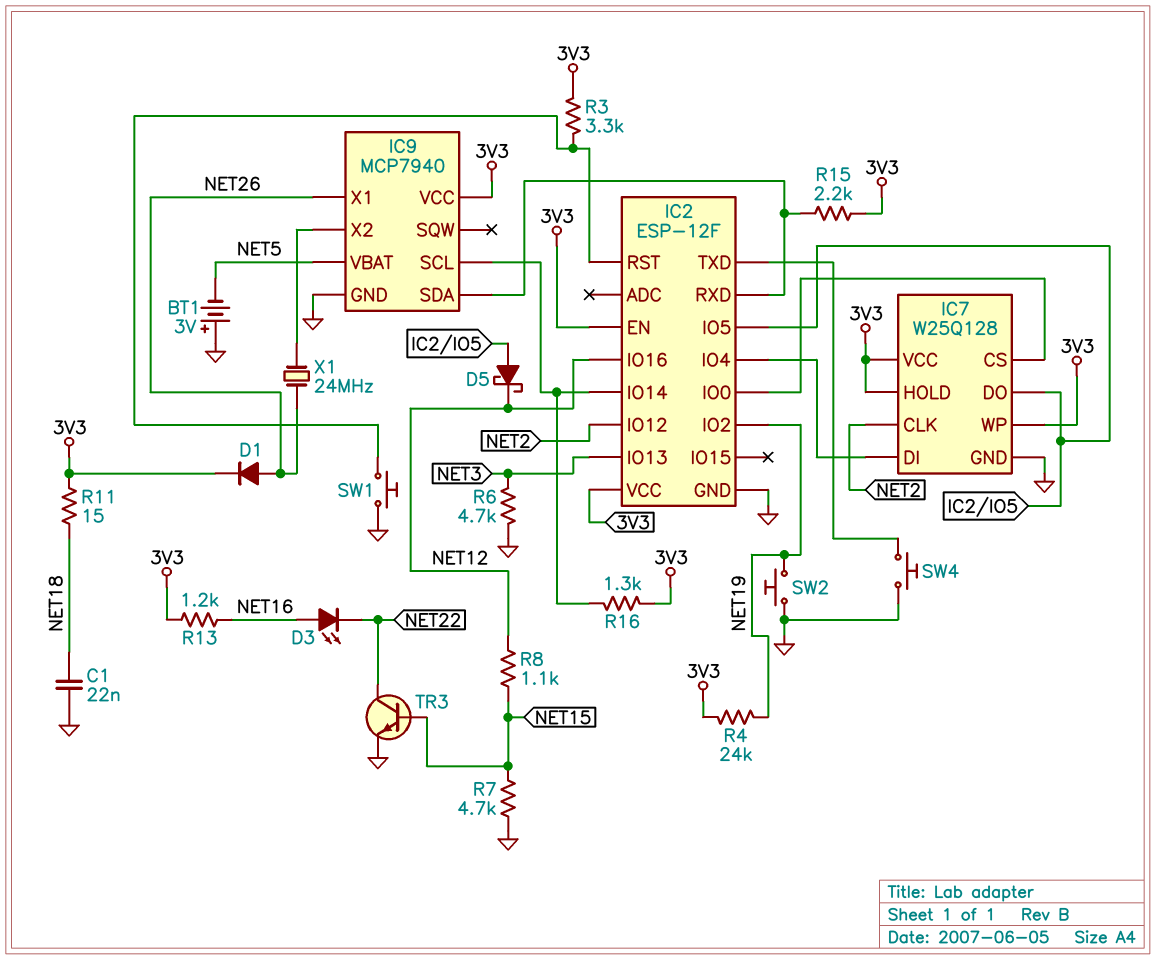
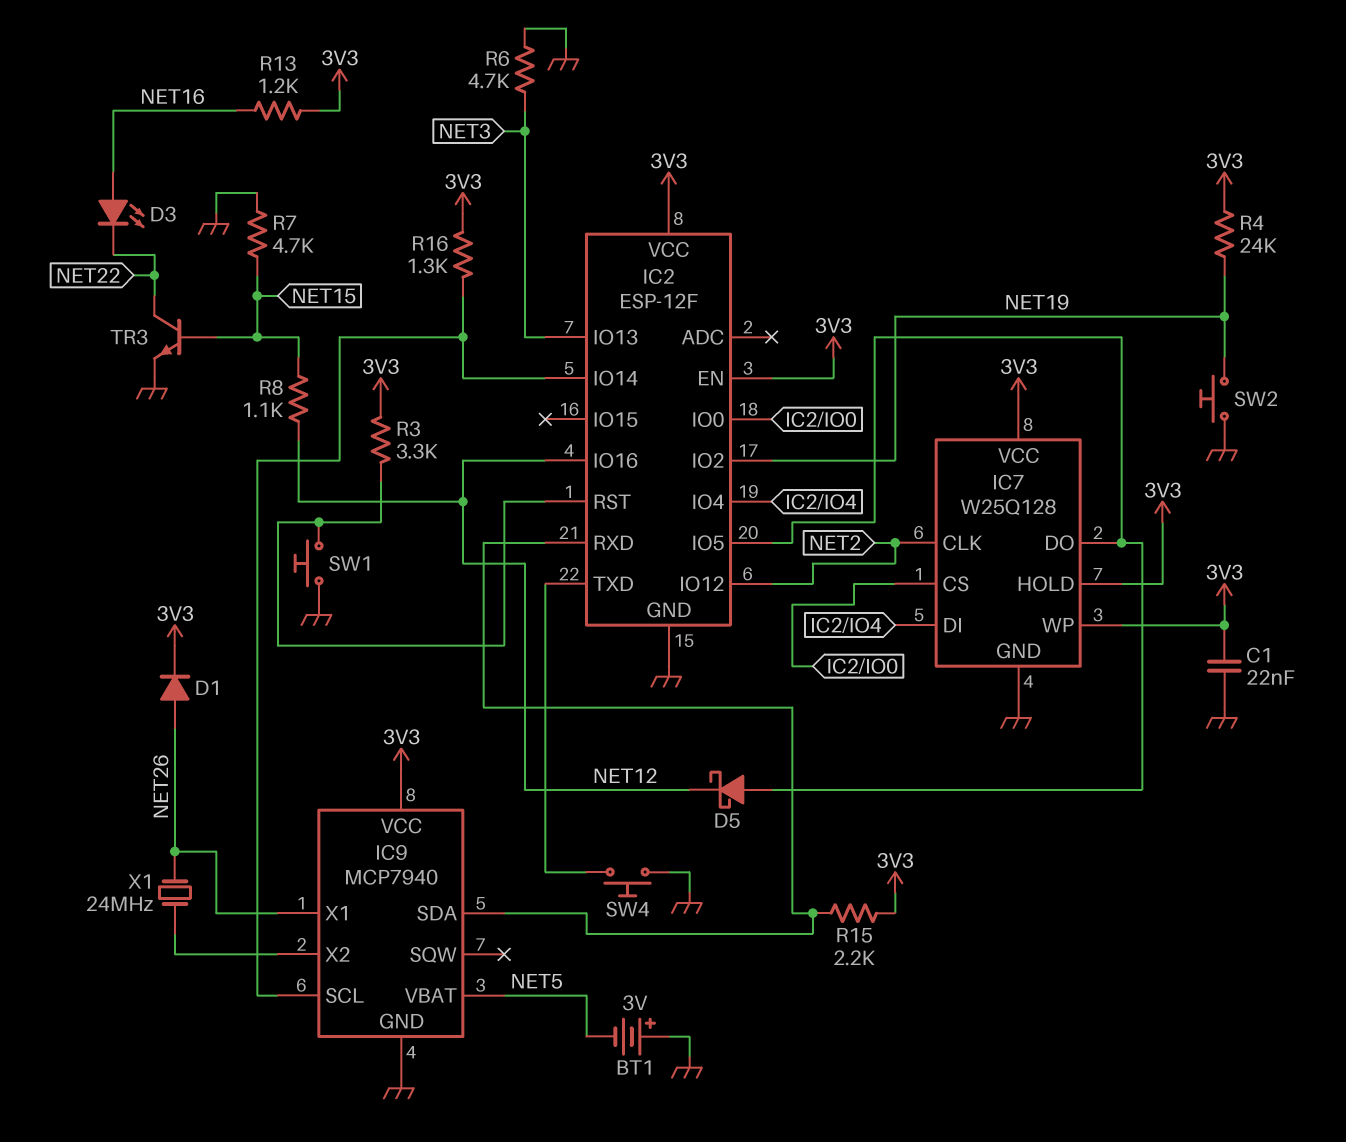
C1: 22nF (GND, NET18) -> 22nF (3V3, GND)
R11: 15 (3V3, NET18) -> none

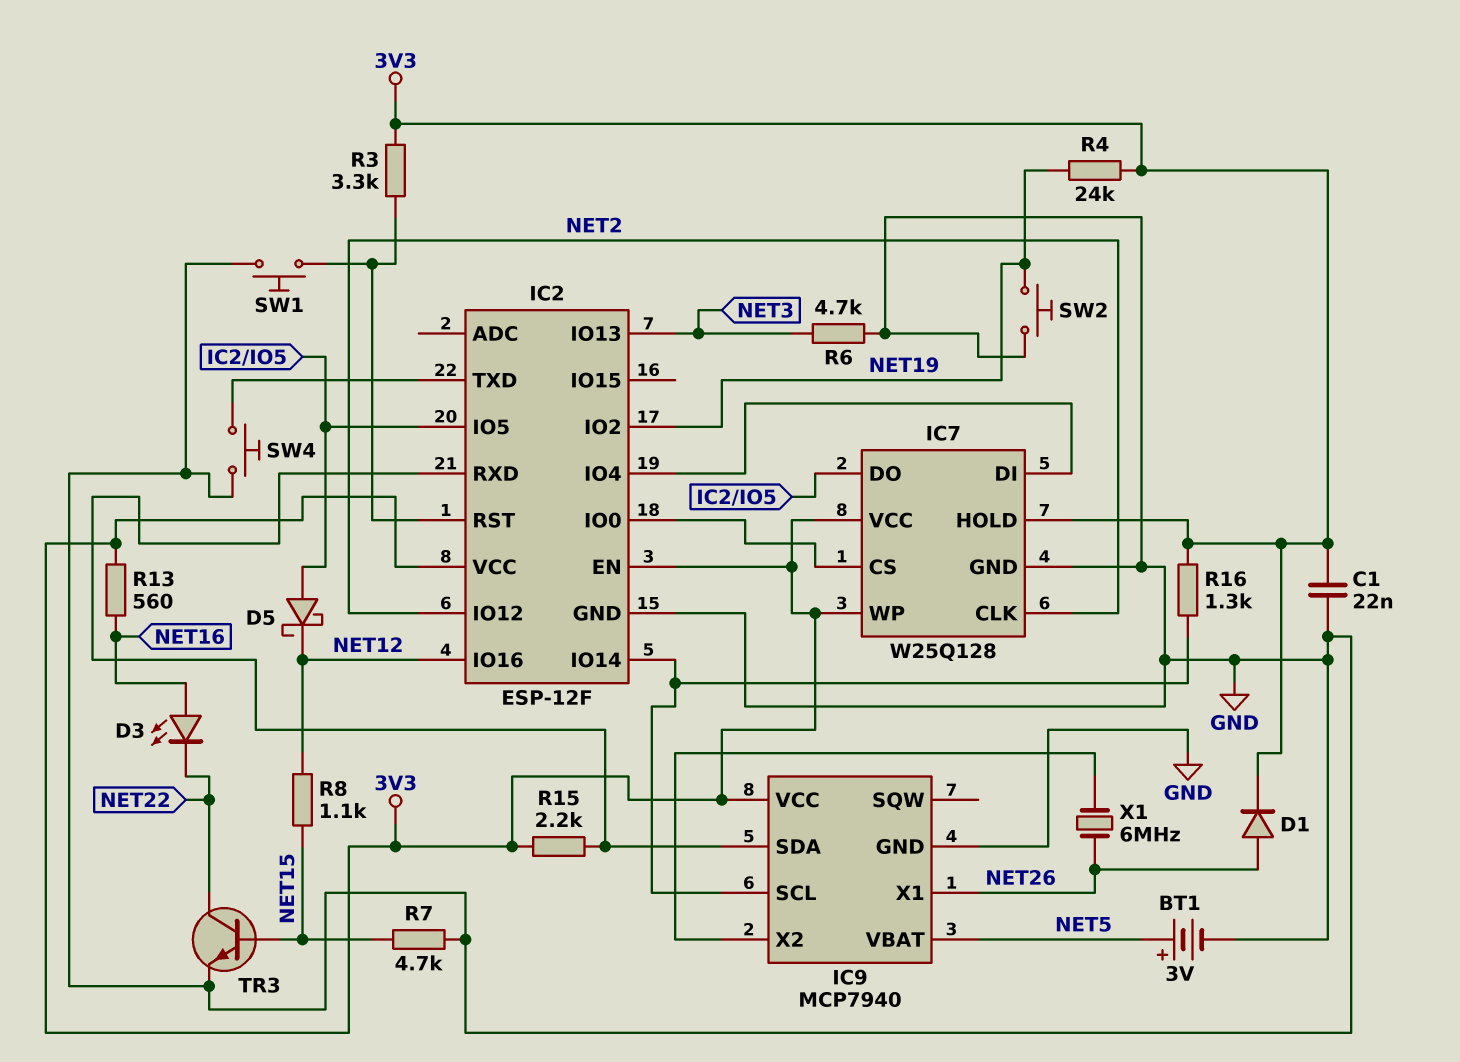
BT1: 3V (plus GND, minus NET5) -> 3V (plus NET5, minus GND)
R13: 1.2k (3V3, NET16) -> 560 (3V3, NET16)
X1: 24MHz (IC9/X2, NET26) -> 6MHz (IC9/X2, NET26)

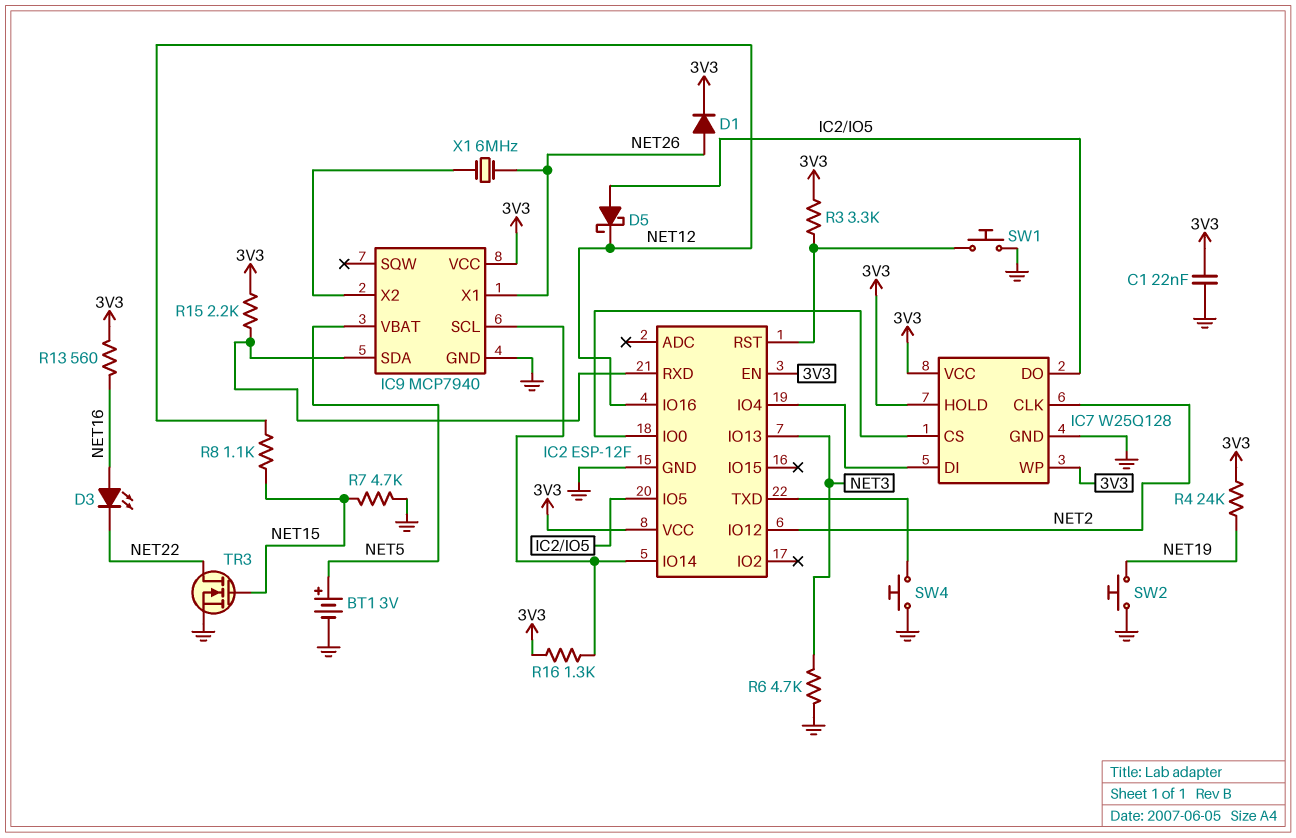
IC2 pin IO2: NET19 -> none
TR3: NPN (B NET15, C NET22, E GND) -> NMOS (G NET15, D NET22, S GND)

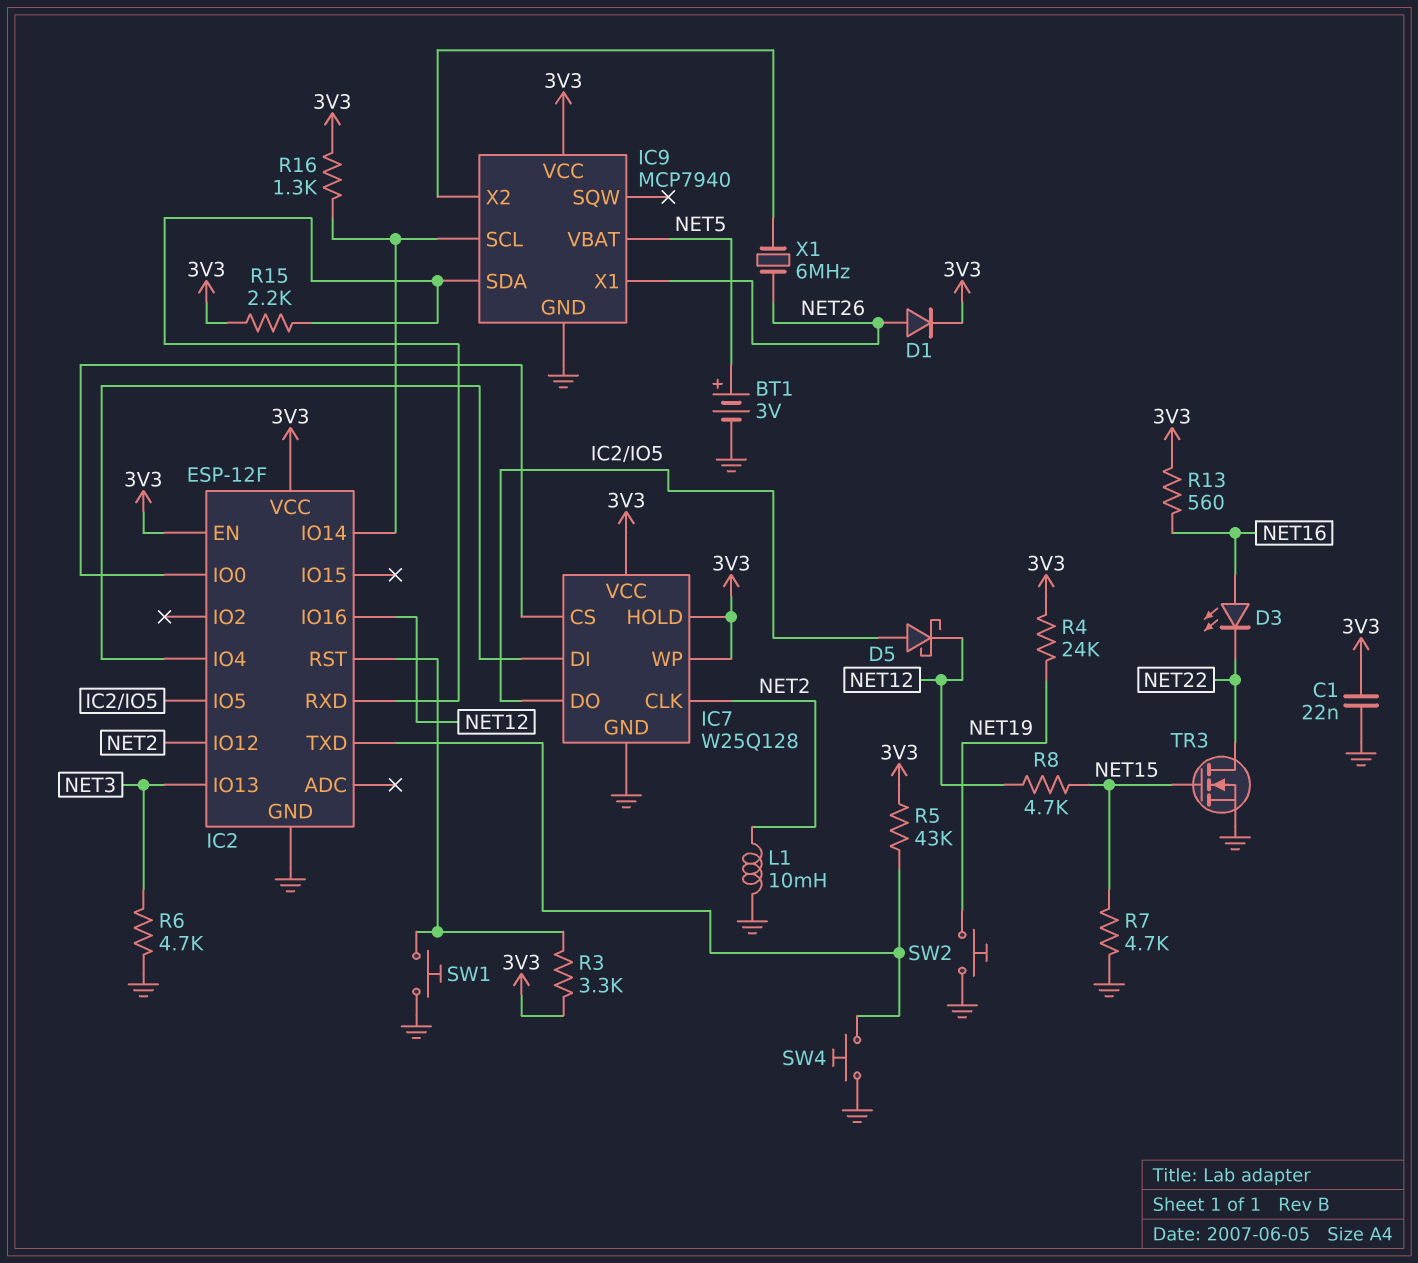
L1: none -> 10mH (GND, NET2)
R5: none -> 43k (3V3, IC2/TXD)
R8: 1.1k (NET12, NET15) -> 4.7k (NET12, NET15)

